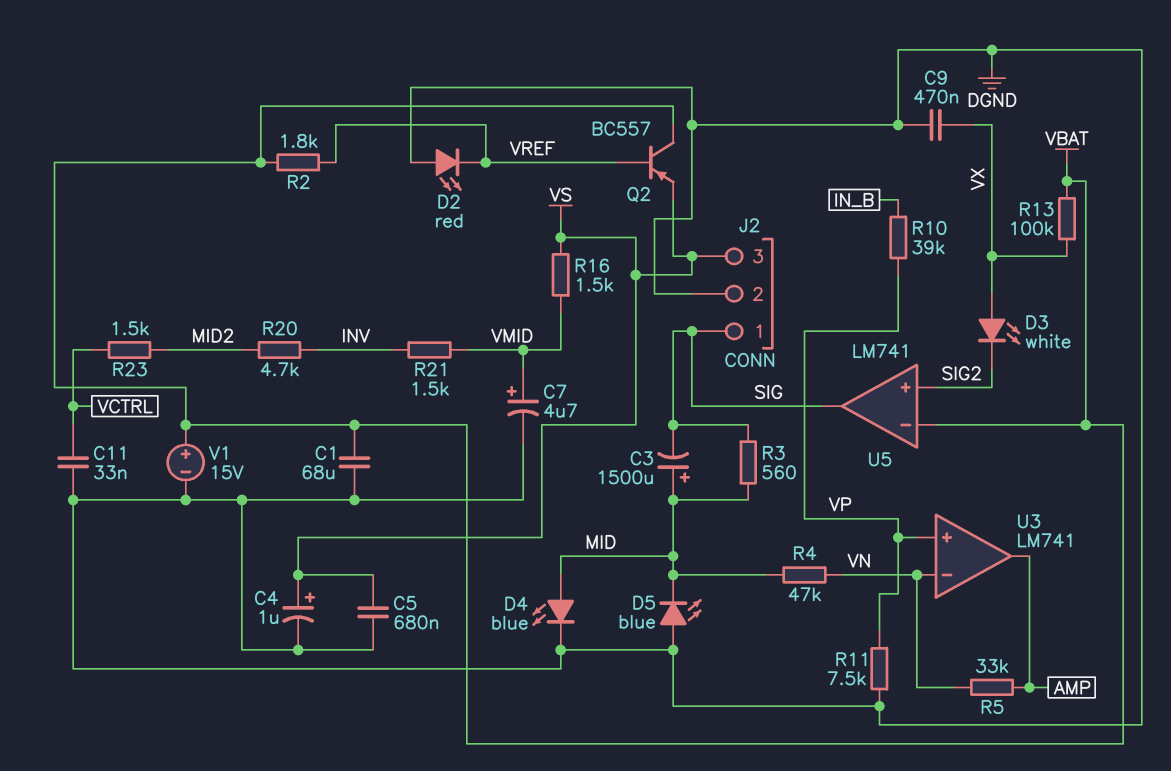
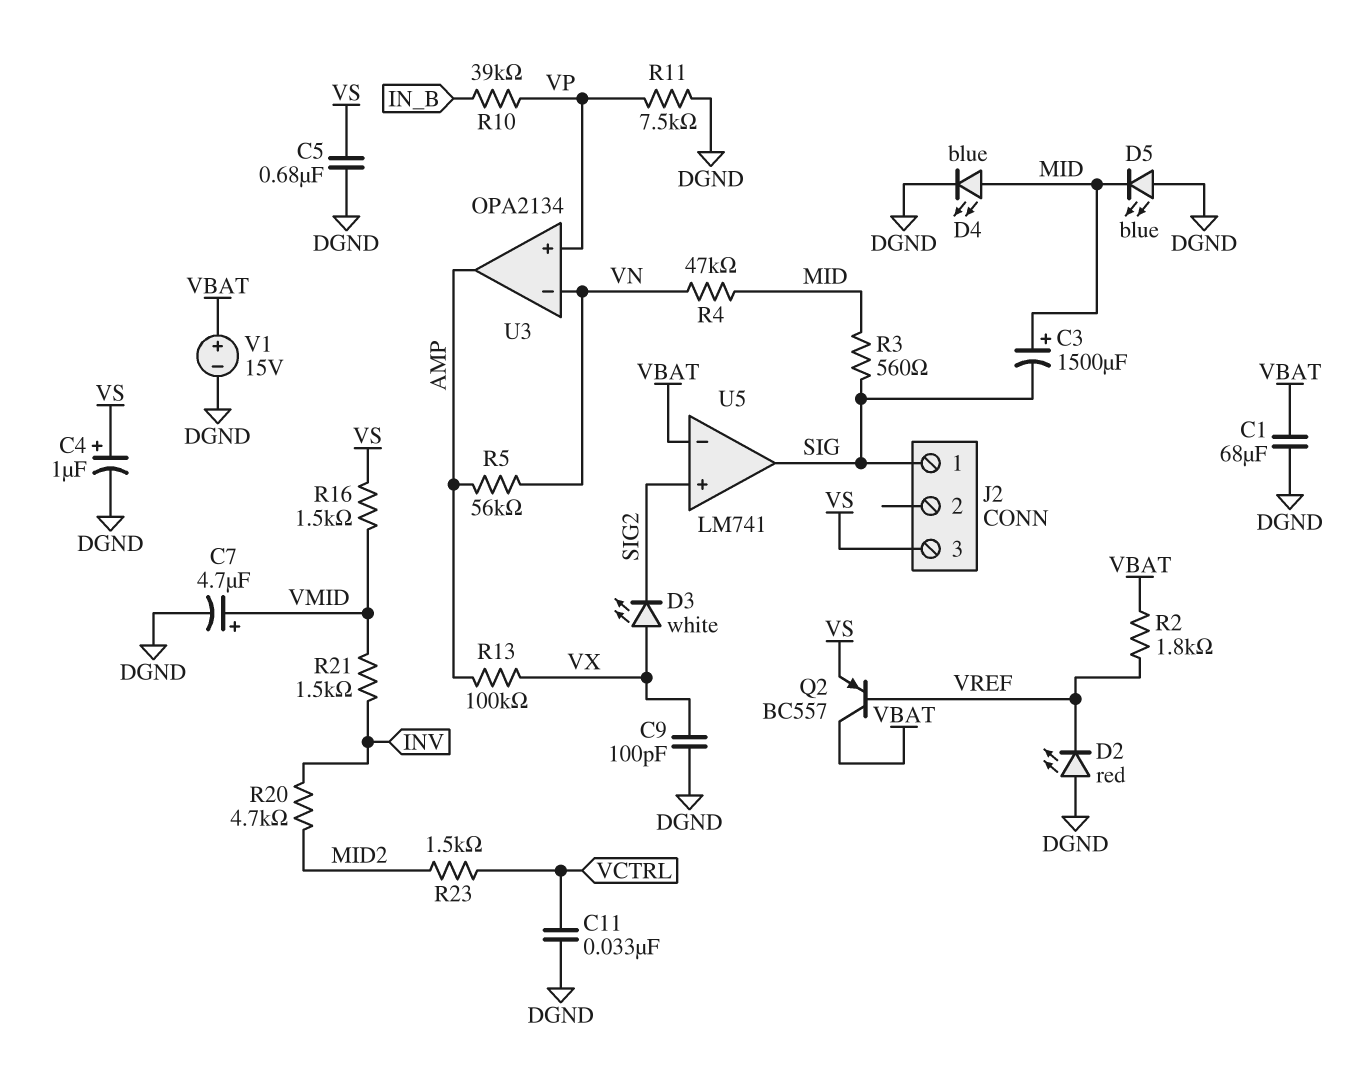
C9: 470nF (DGND, VX) -> 100pF (DGND, VX)
J2 pin 2: DGND -> none
R5: 33k (AMP, VN) -> 56k (AMP, VN)
R13: 100k (VBAT, VX) -> 100k (AMP, VX)
U3: LM741 -> OPA2134

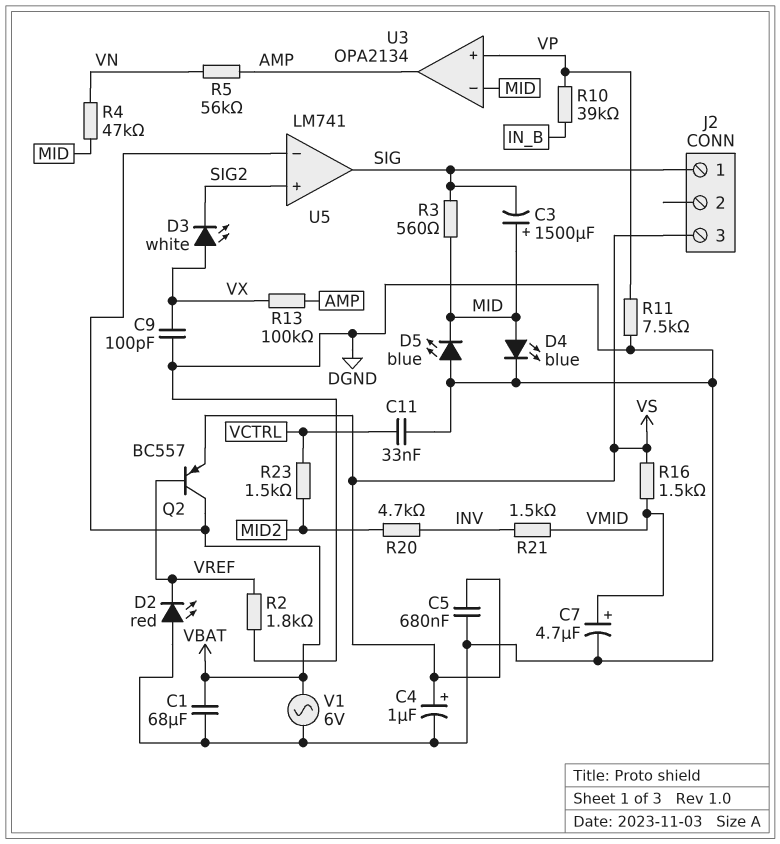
R2: 1.8k (VBAT, VREF) -> 1.8k (DGND, VREF)
U3 pin in-: VN -> MID
V1: 15V (plus VBAT, minus DGND) -> AC 6V (DGND, VBAT)

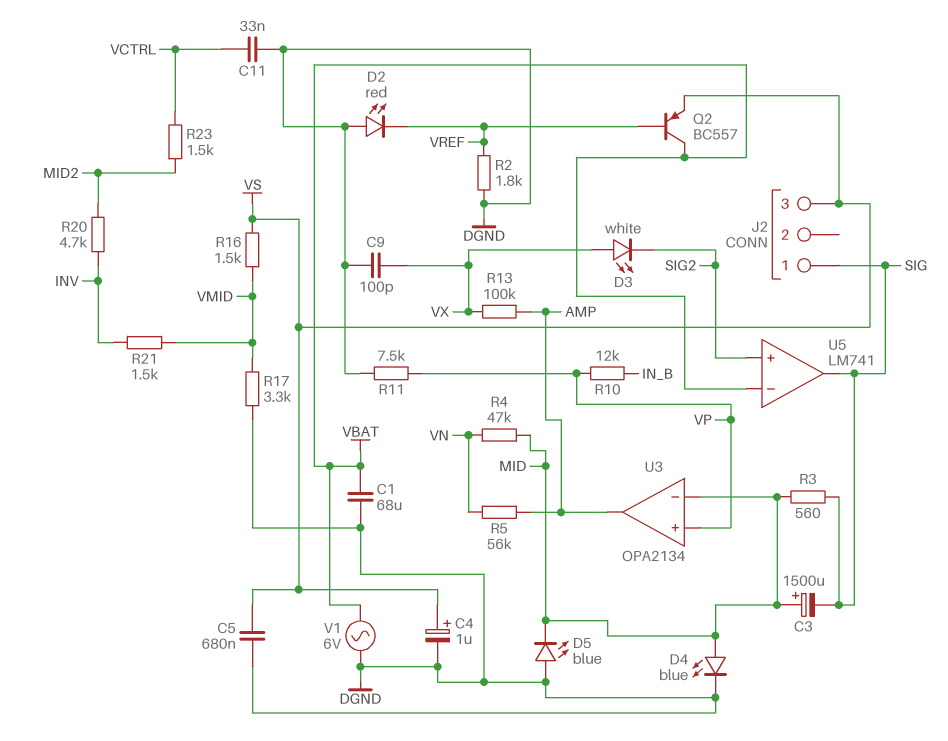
C7: 4.7uF (plus VMID, minus DGND) -> none
R10: 39k (IN_B, VP) -> 12k (IN_B, VP)
R17: none -> 3.3k (DGND, VMID)

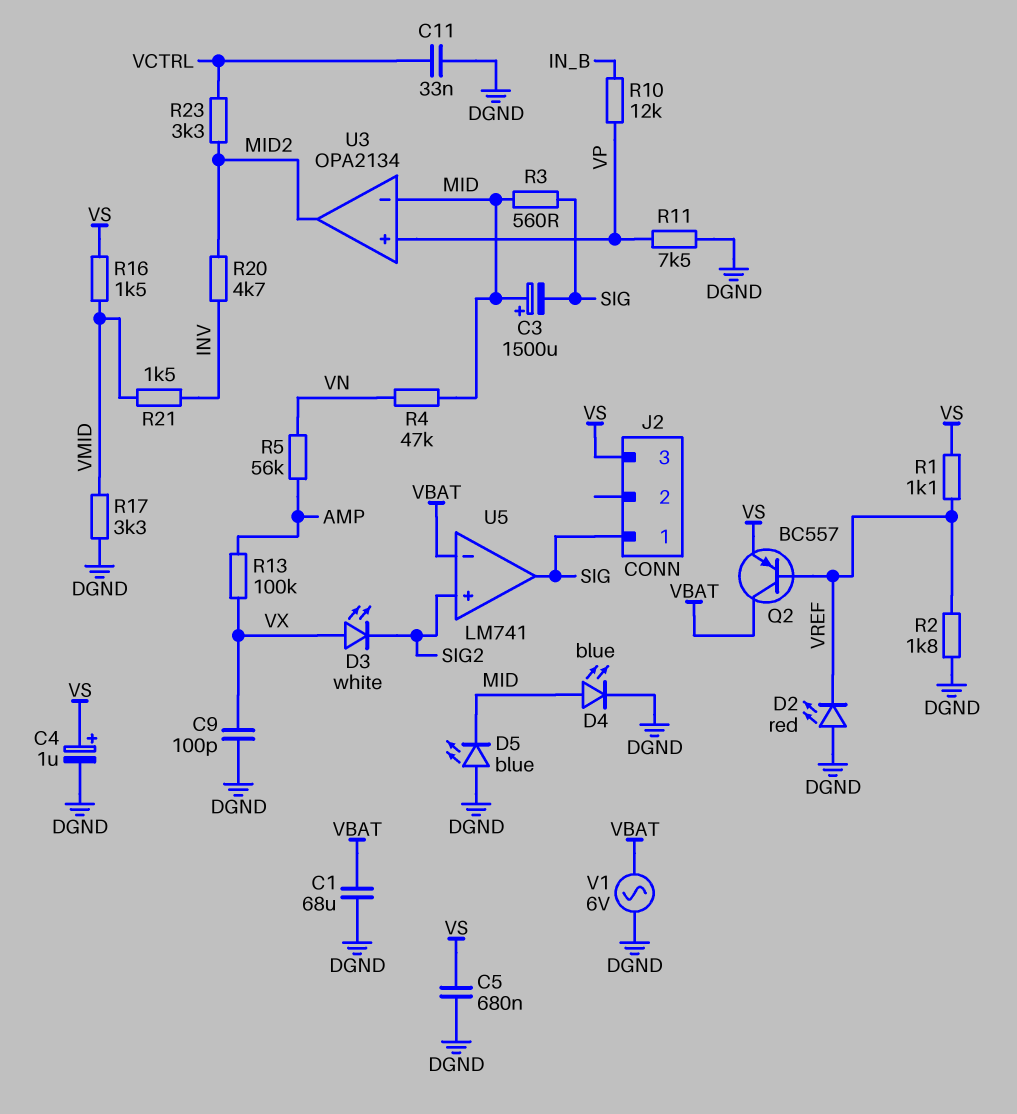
R1: none -> 1.1k (VREF, VS)
R23: 1.5k (MID2, VCTRL) -> 3.3k (MID2, VCTRL)
U3 pin out: AMP -> MID2

